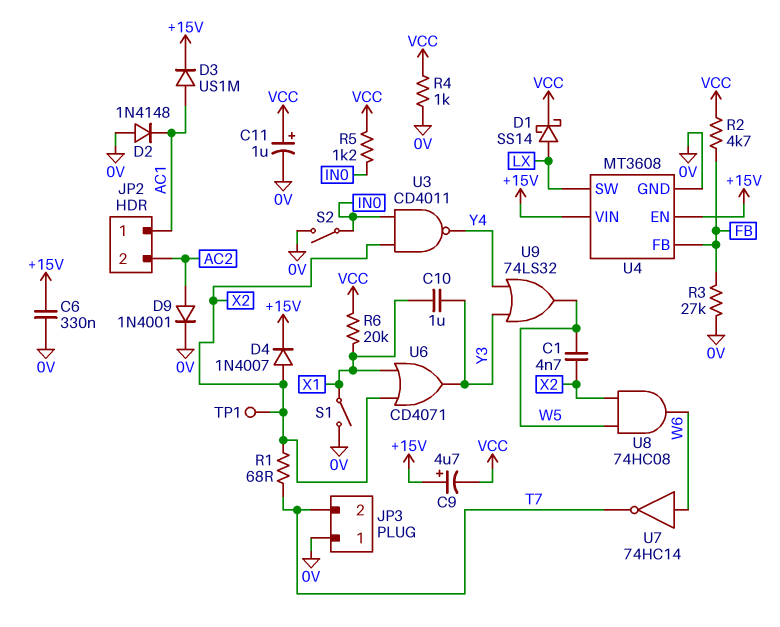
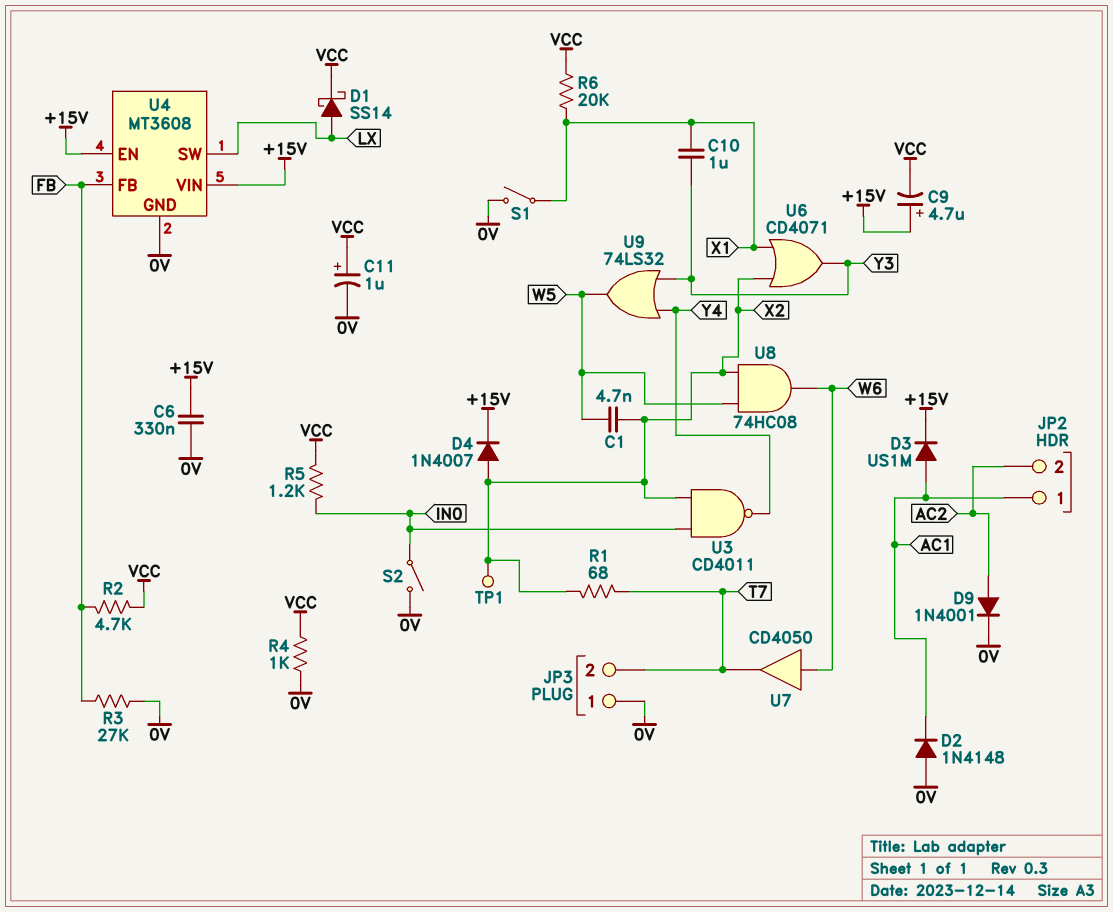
U7: NOT 74HC14 (in W6, out T7) -> buffer CD4050 (in W6, out T7)

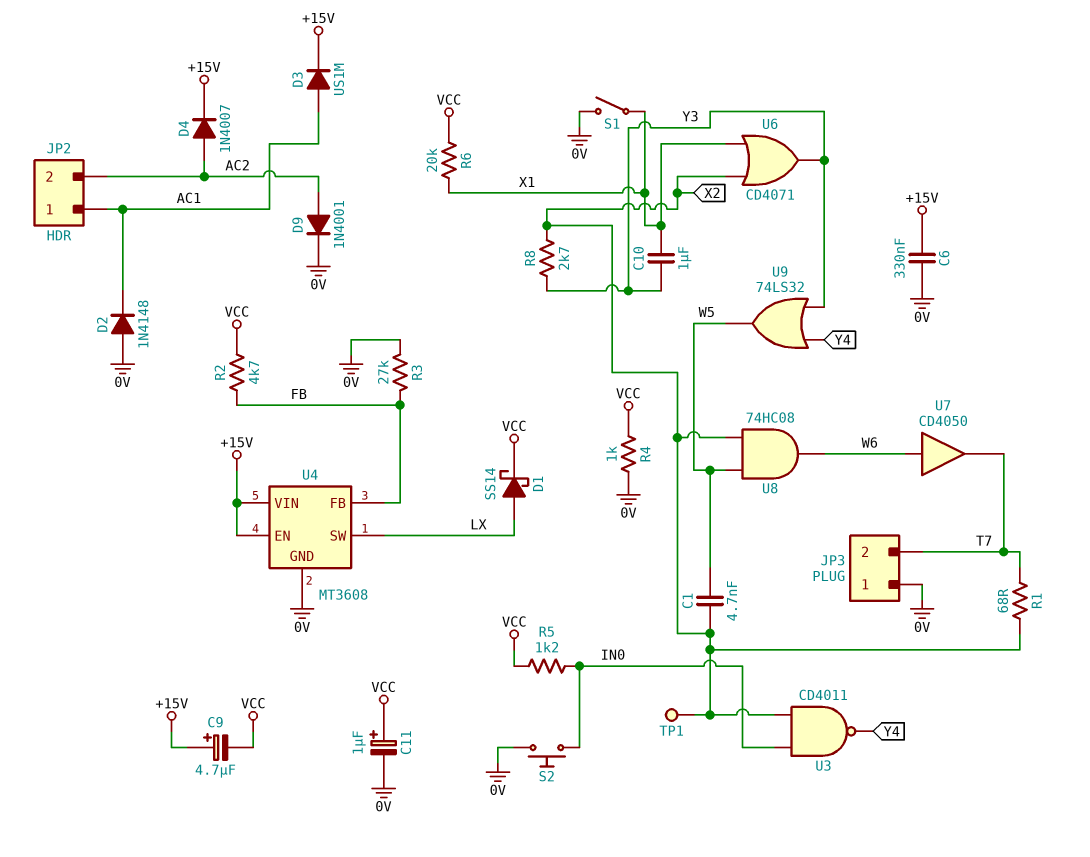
D4: diode 1N4007 (A X2, K +15V) -> diode 1N4007 (A AC2, K +15V)
R8: none -> 2.7k (X2, Y3)
S2: switch (0V, IN0) -> button (0V, IN0)

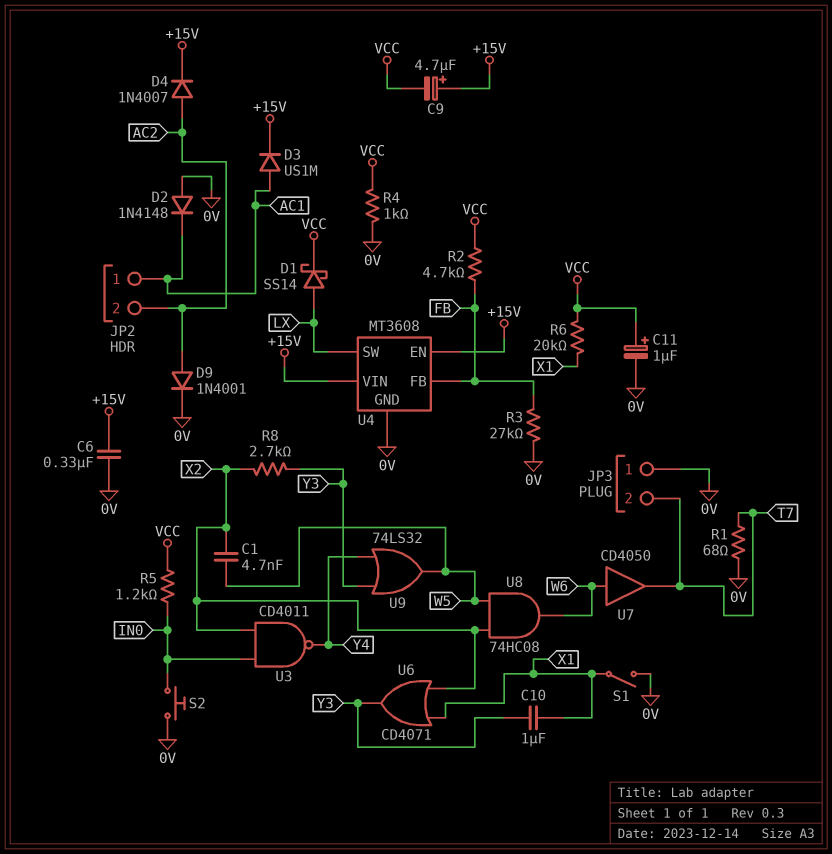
R1: 68 (T7, X2) -> 68 (0V, T7)
TP1: test point (X2) -> none

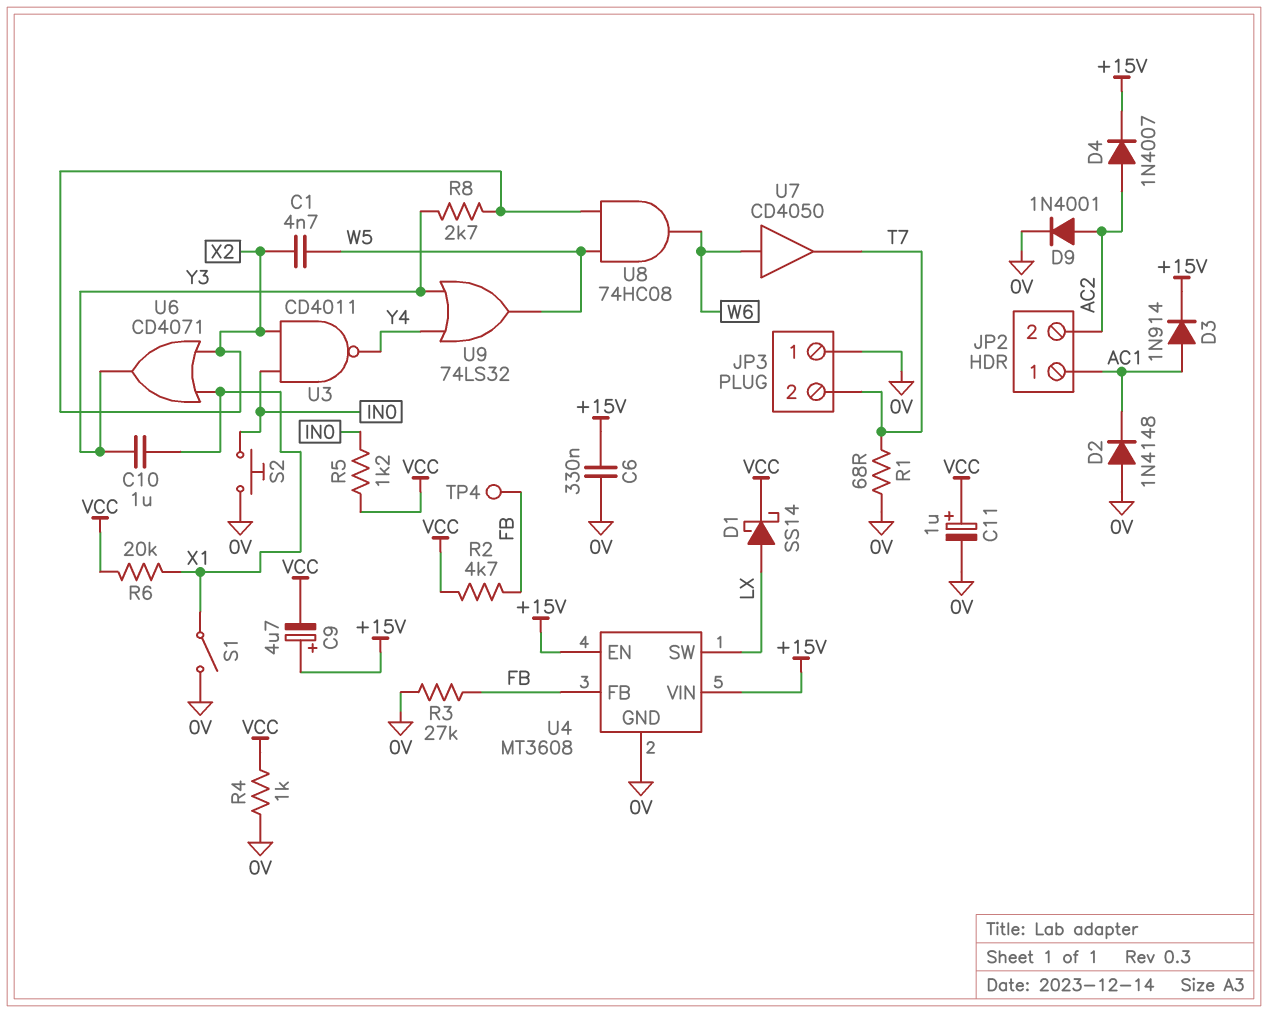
D3: diode US1M (A AC1, K +15V) -> diode 1N914 (A AC1, K +15V)
TP4: none -> test point (FB)

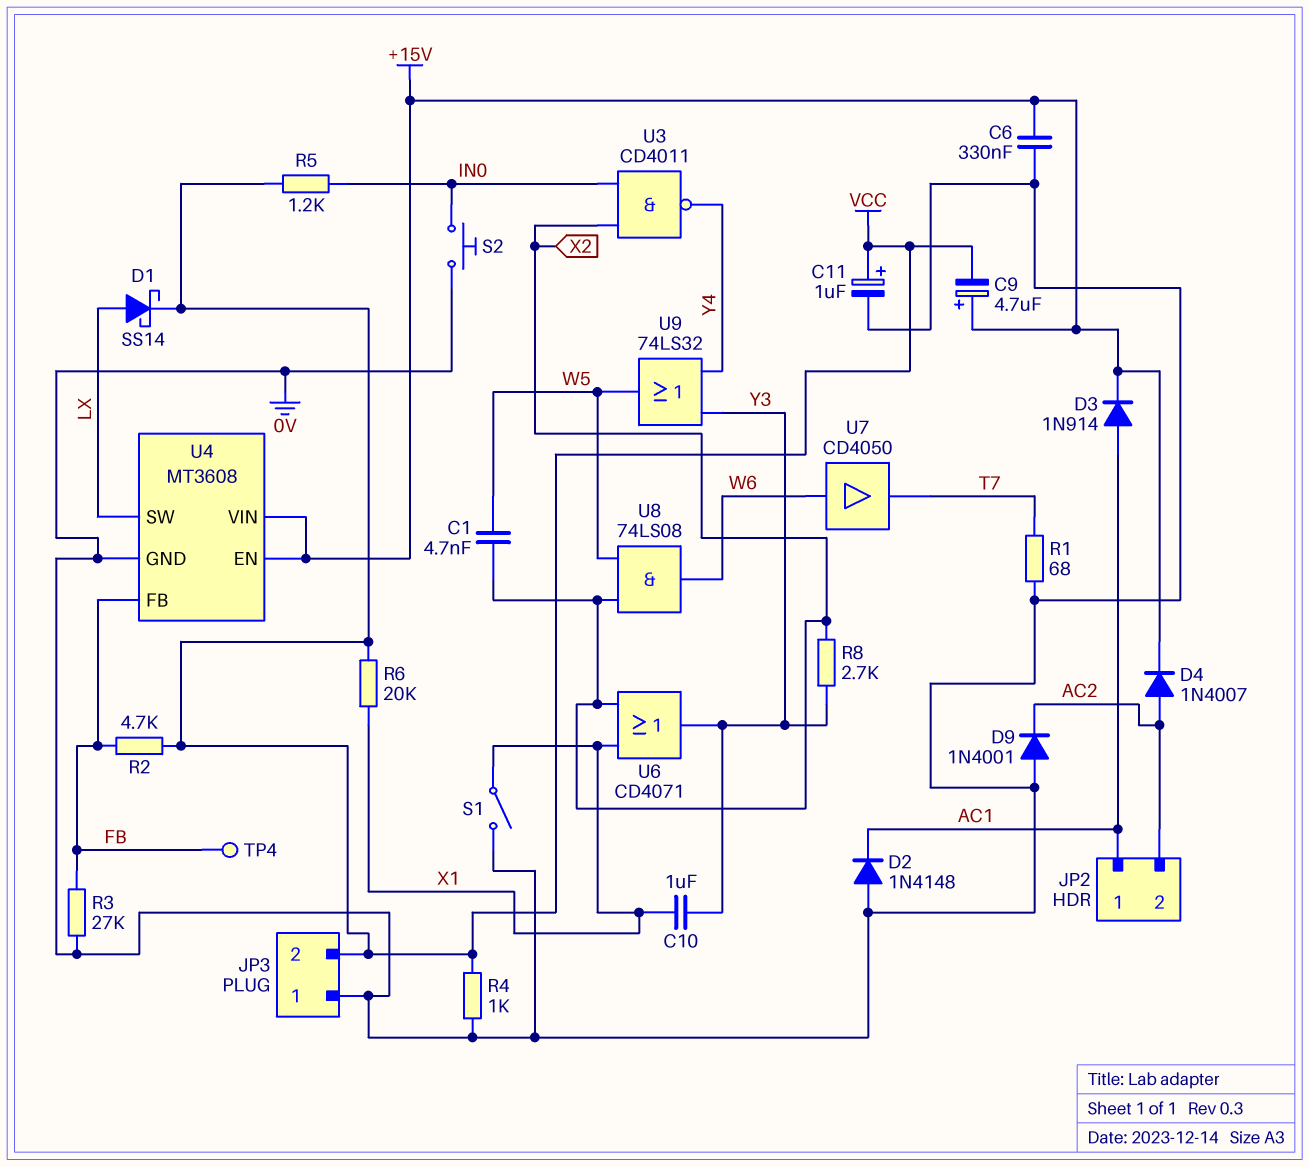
D9: diode 1N4001 (A AC2, K 0V) -> diode 1N4001 (A 0V, K AC2)
JP3 pin 2: T7 -> VCC
U8: AND 74HC08 (in W5, in X2, out W6) -> AND 74LS08 (in W5, in X2, out W6)

